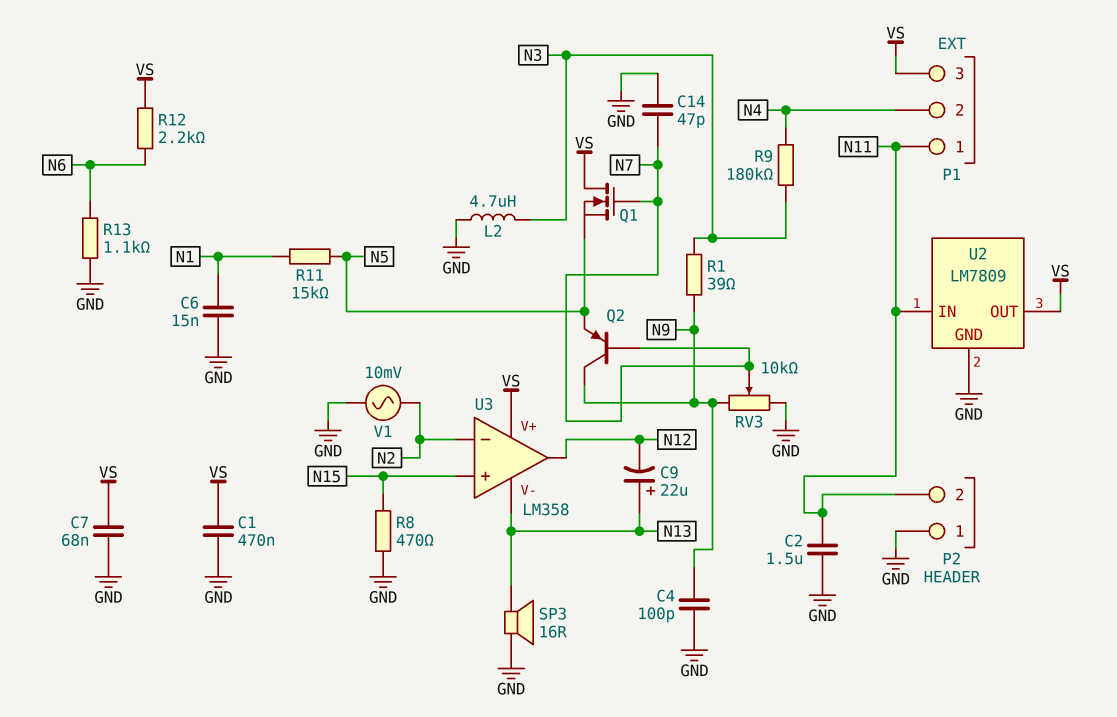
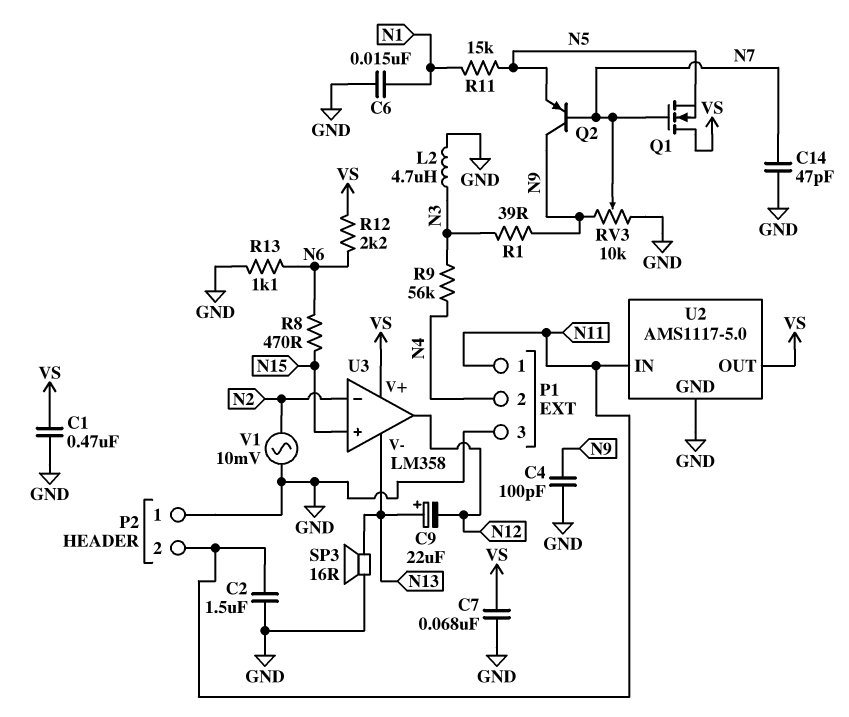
P1 pin 3: VS -> GND
R8: 470 (GND, N15) -> 470 (N6, N15)
R9: 180k (N3, N4) -> 56k (N3, N4)
U2: LM7809 -> AMS1117-5.0

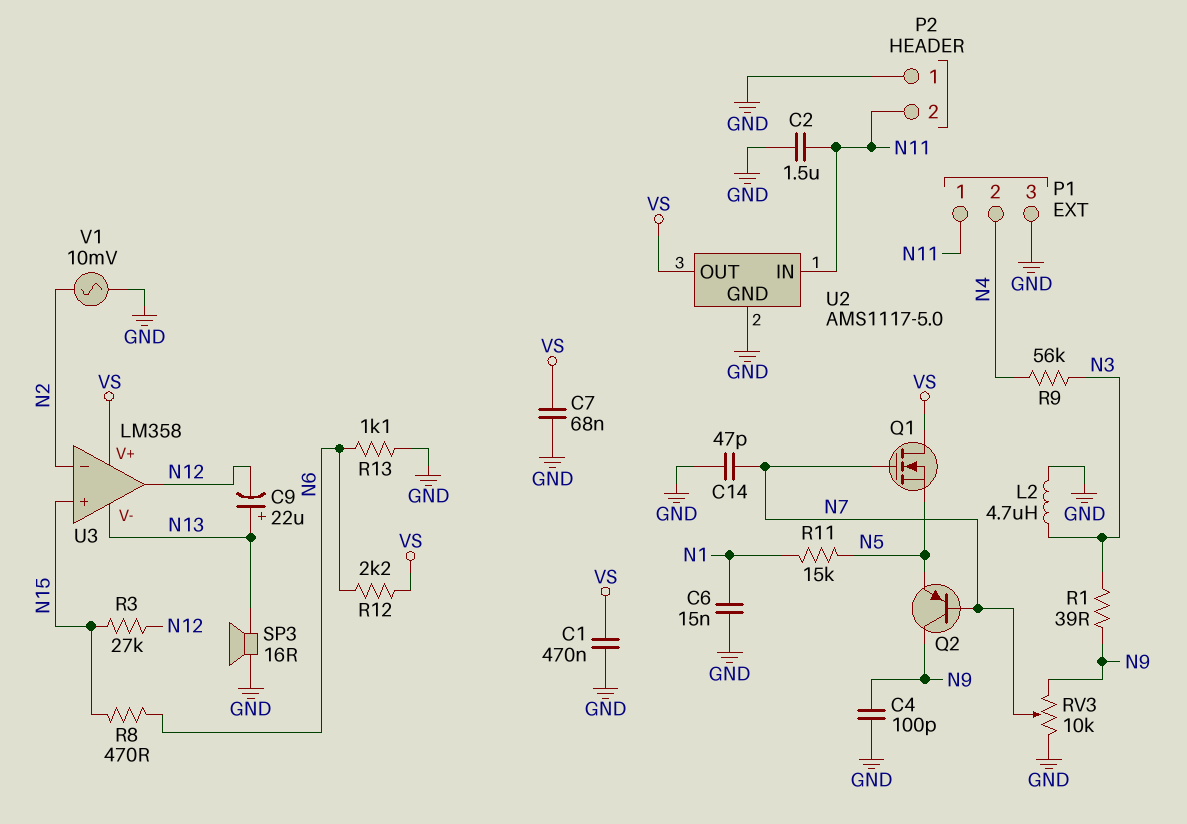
R3: none -> 27k (N12, N15)

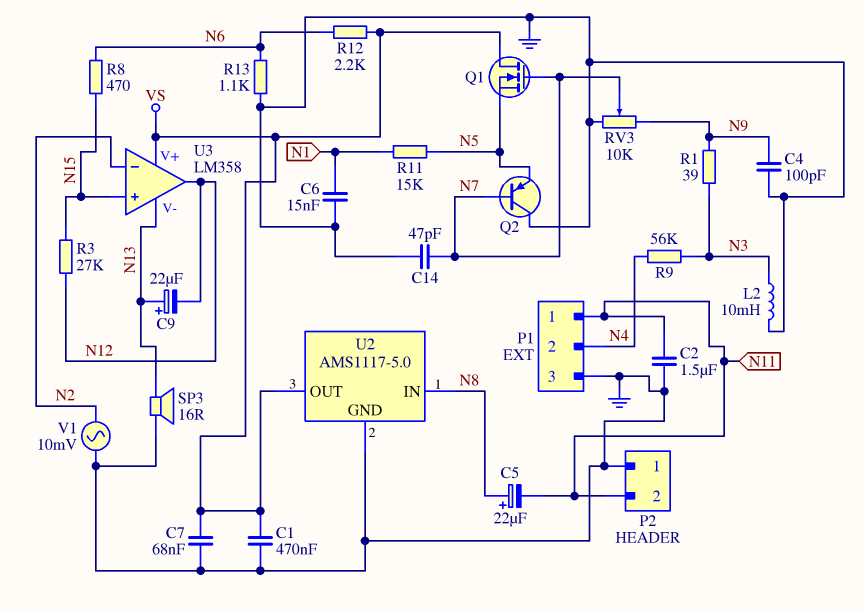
C5: none -> 22uF (plus N8, minus N11)
L2: 4.7uH (GND, N3) -> 10mH (GND, N3)
Q2: PNP (B N7, C N9, E N5) -> PNP (B N7, C GND, E N5)
U2 pin IN: N11 -> N8

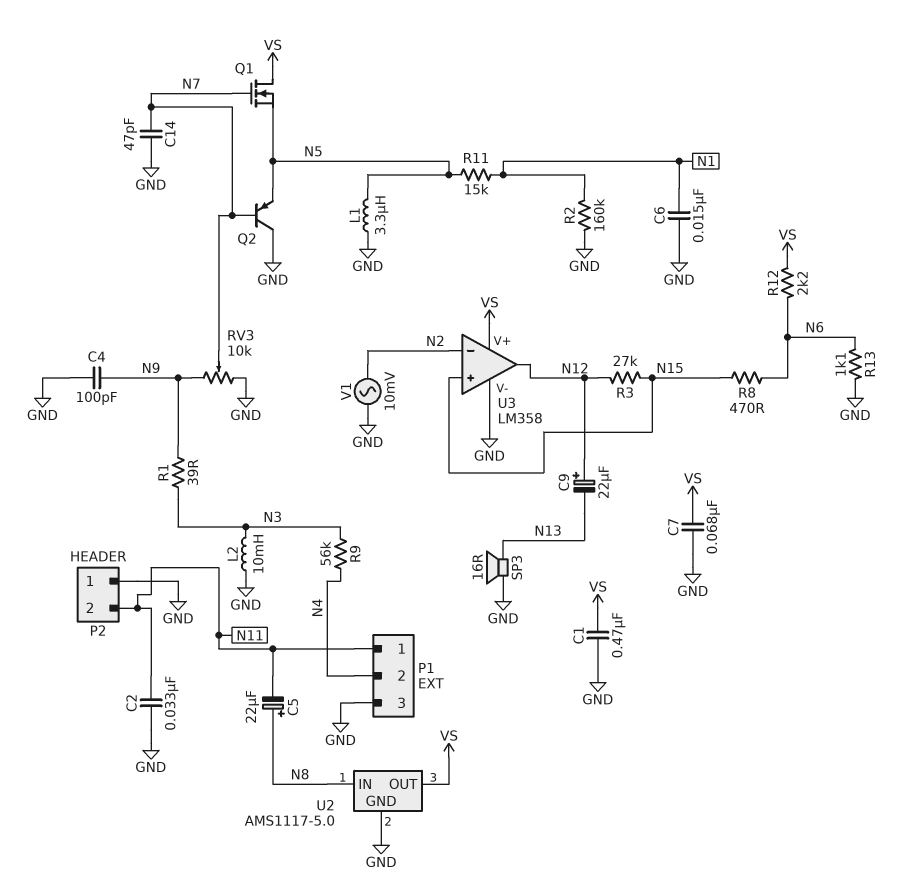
C2: 1.5uF (GND, N11) -> 33nF (GND, N11)
C9: 22uF (plus N13, minus N12) -> 22uF (plus N12, minus N13)
L1: none -> 3.3uH (GND, N5)
R2: none -> 160k (GND, N1)
U3 pin V-: N13 -> GND

